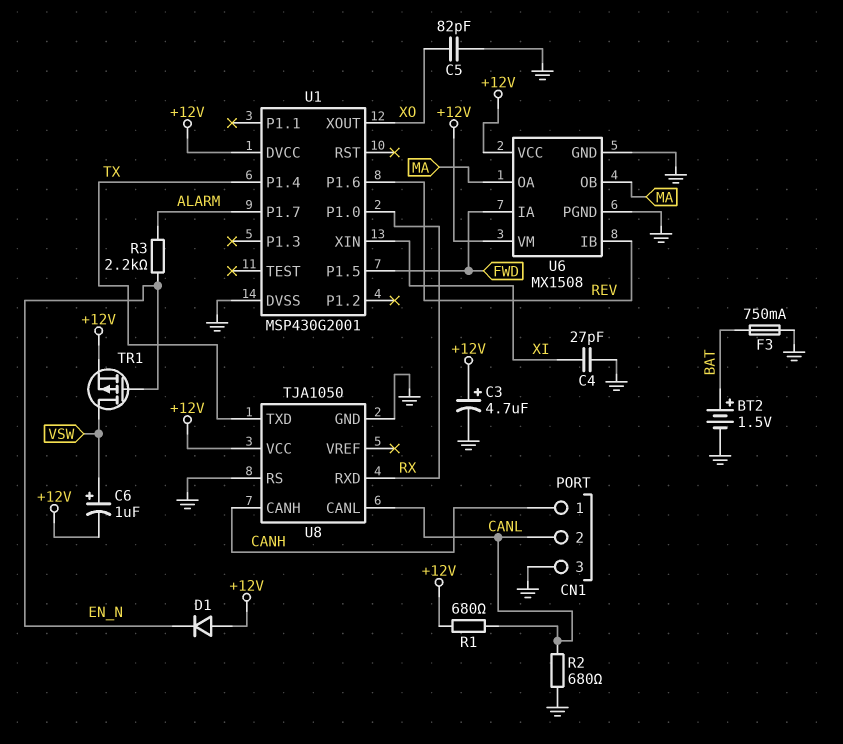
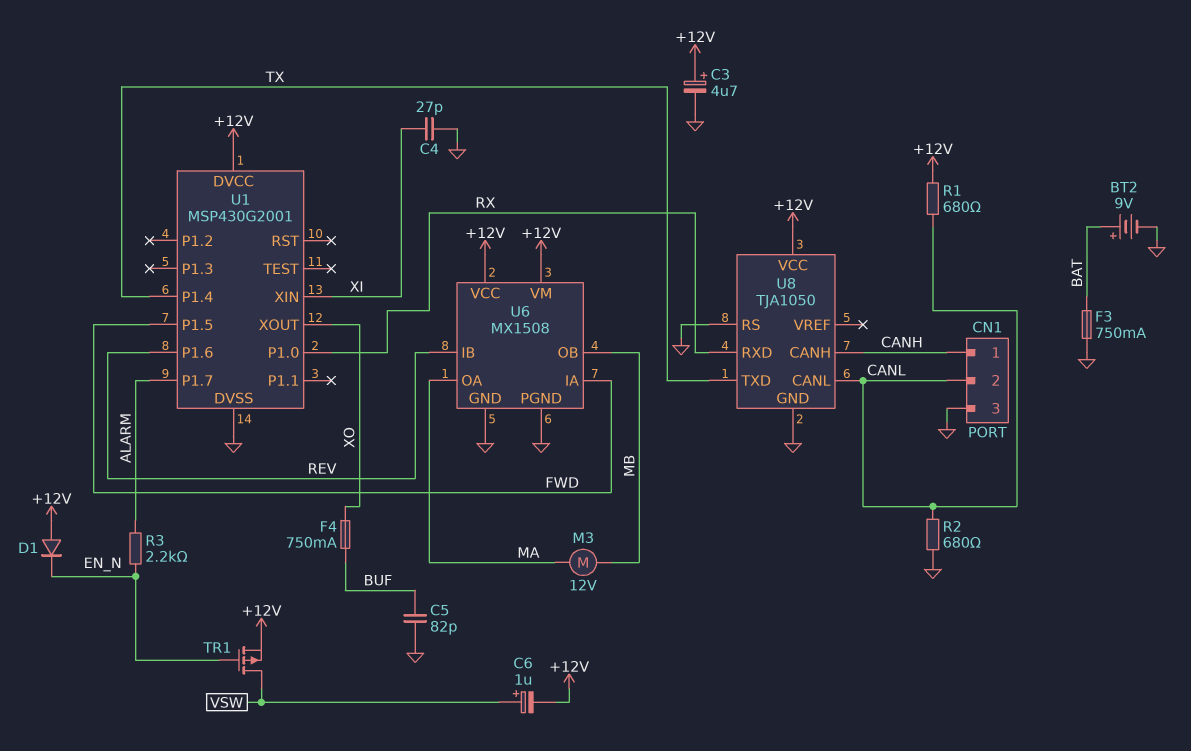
BT2: 1.5V (plus BAT, minus GND) -> 9V (plus BAT, minus GND)
C5: 82pF (GND, XO) -> 82pF (BUF, GND)
F4: none -> 750mA (BUF, XO)
M3: none -> motor 12V (MA, MB)
U6 pin OB: MA -> MB

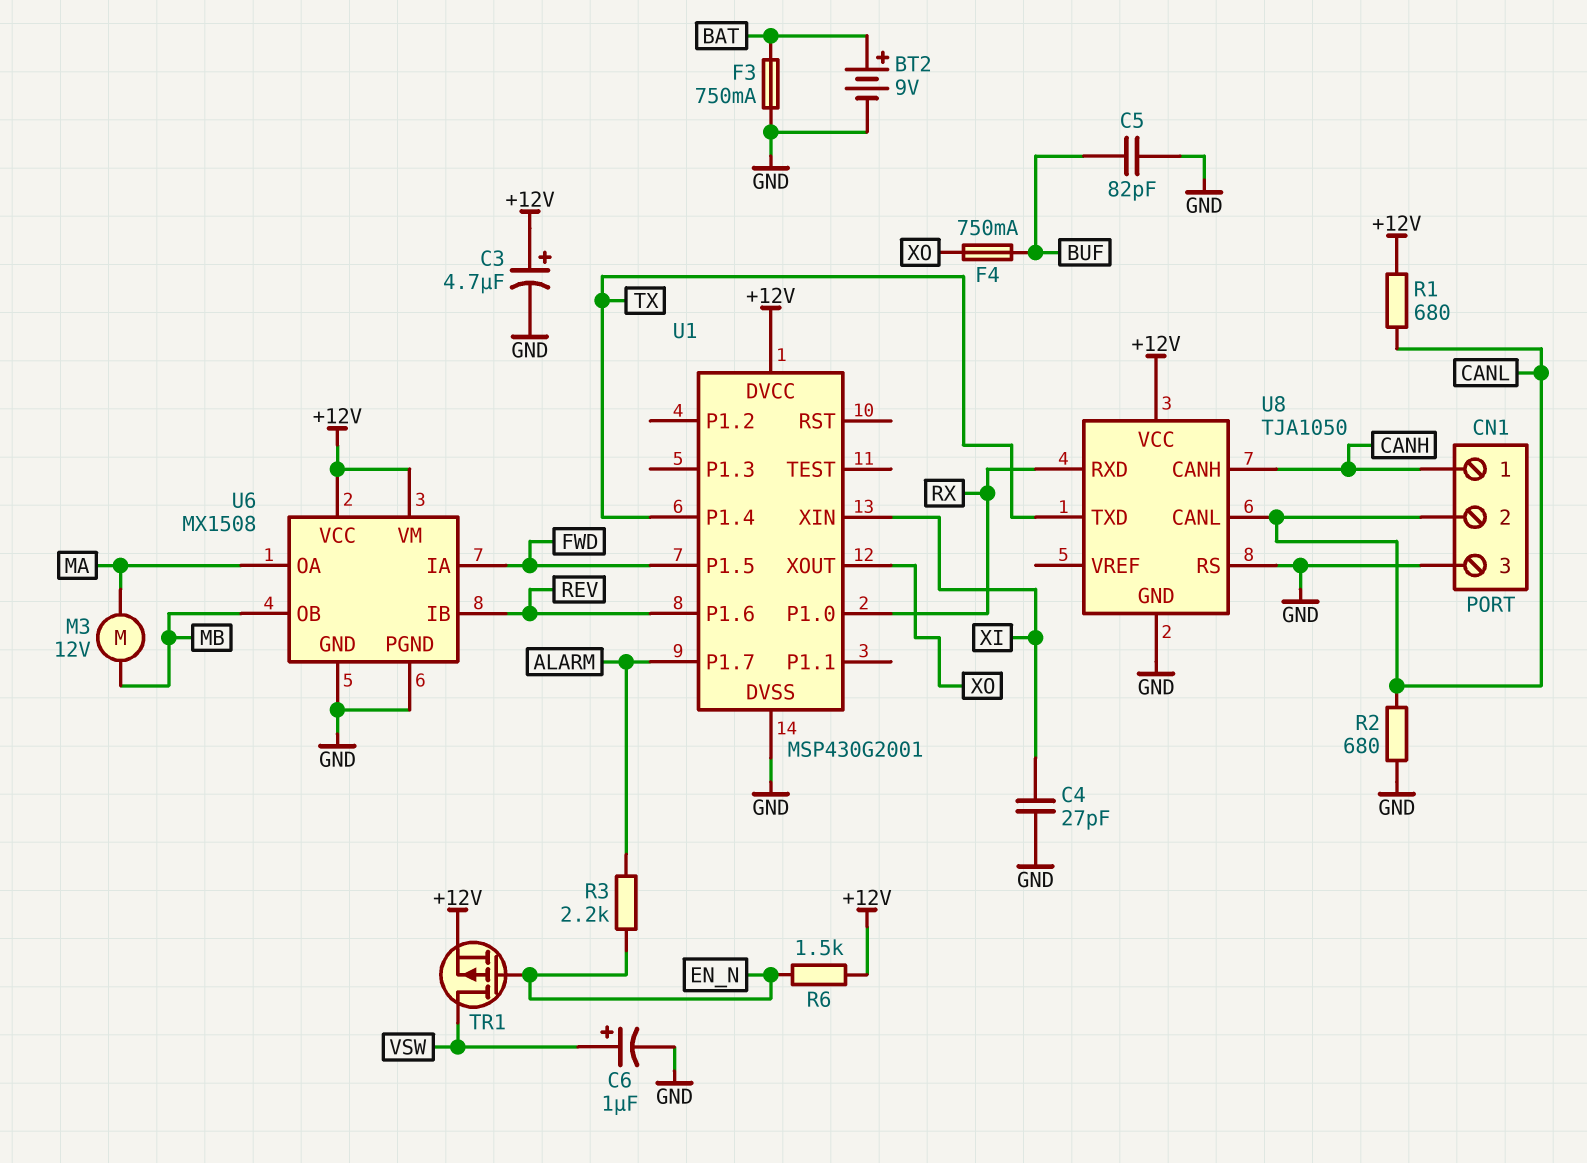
C6: 1uF (plus VSW, minus +12V) -> 1uF (plus VSW, minus GND)
D1: diode (A +12V, K EN_N) -> none
R6: none -> 1.5k (+12V, EN_N)

